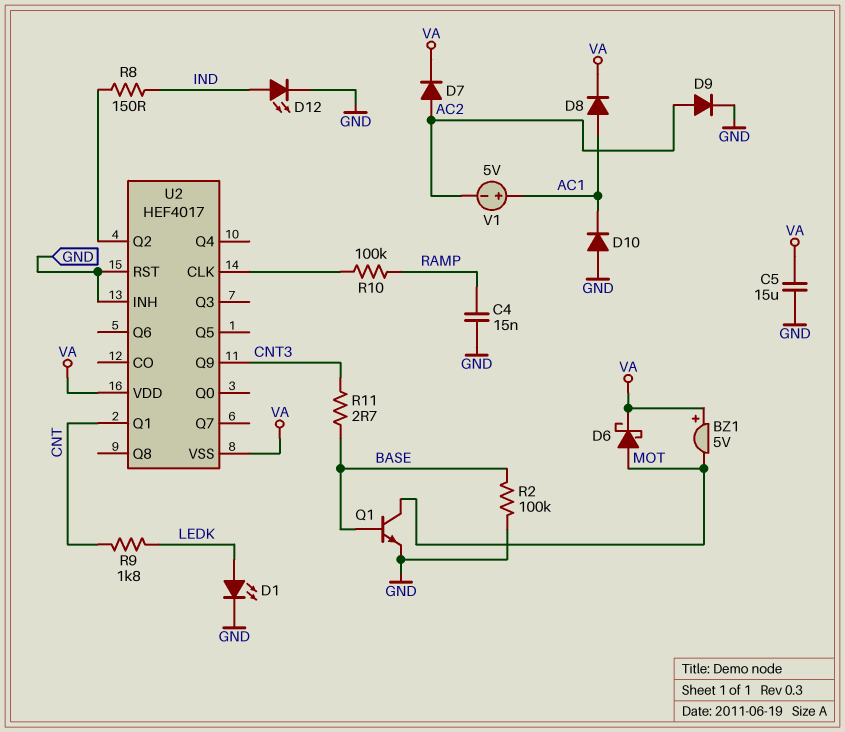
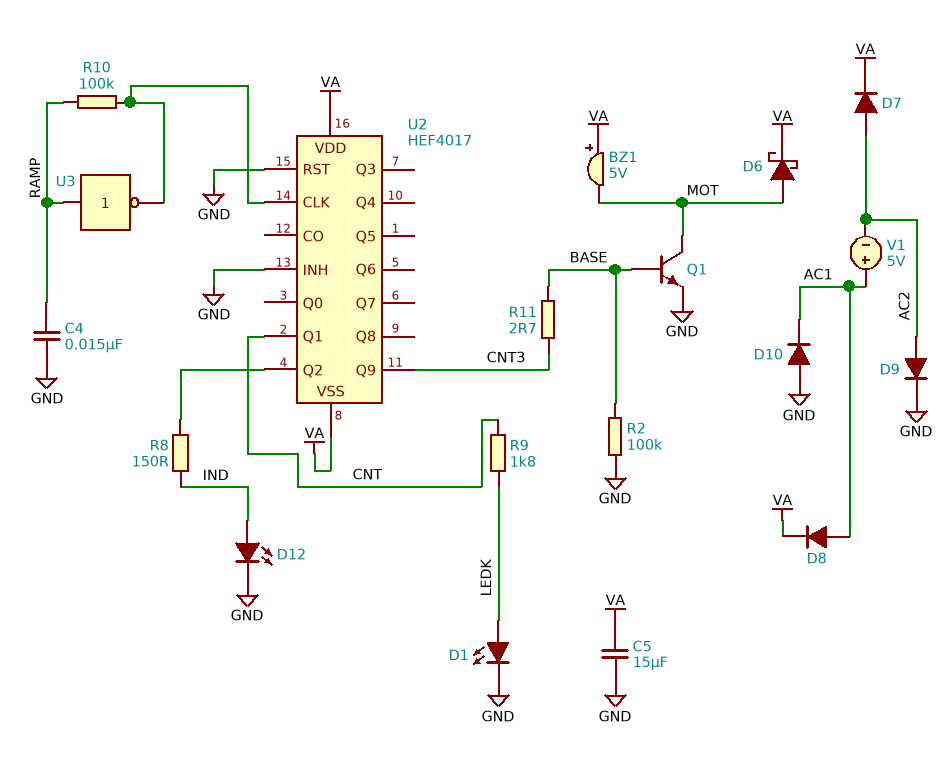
U3: none -> NOT (in RAMP, out U2/CLK)

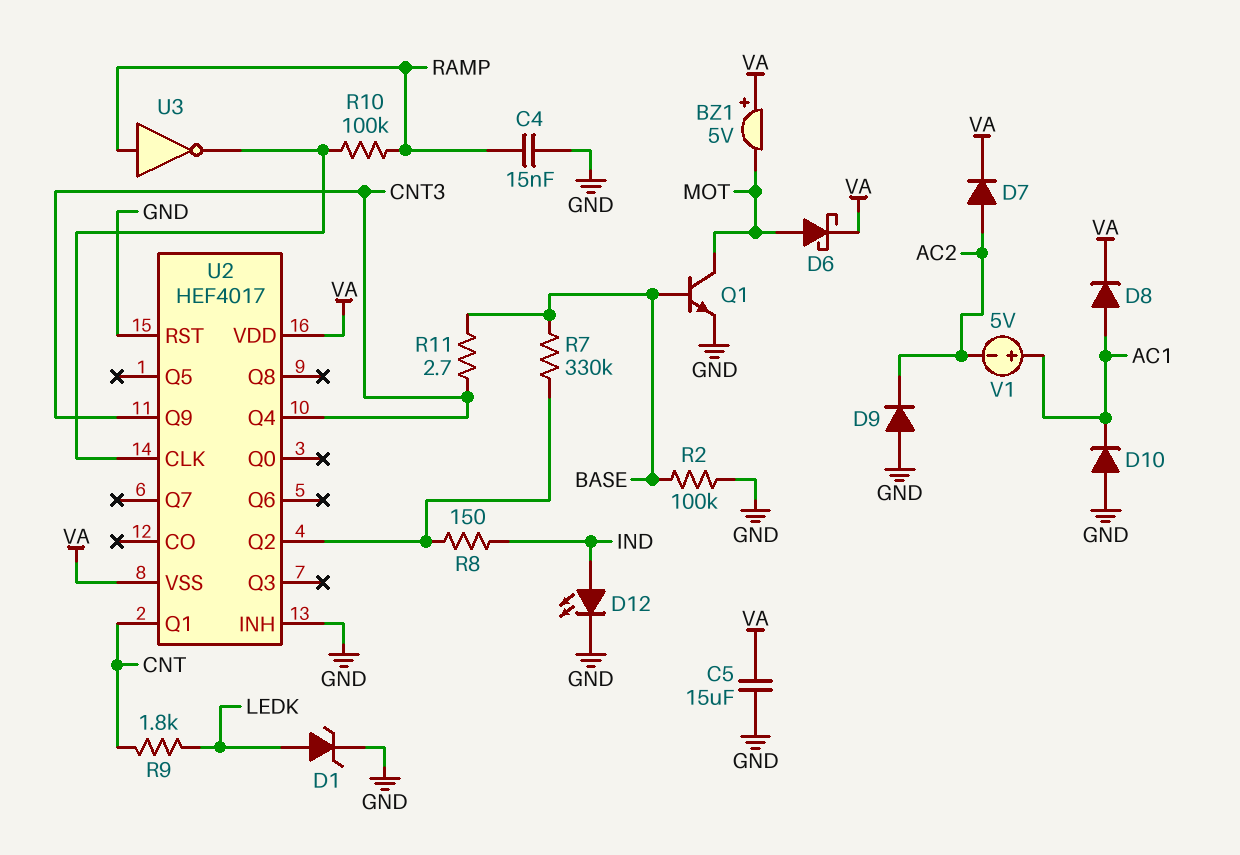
D1: LED (A LEDK, K GND) -> zener (A LEDK, K GND)
D9: diode (A AC2, K GND) -> diode (A GND, K AC2)
R7: none -> 330k (BASE, U2/Q2)
U2 pin Q4: none -> CNT3

